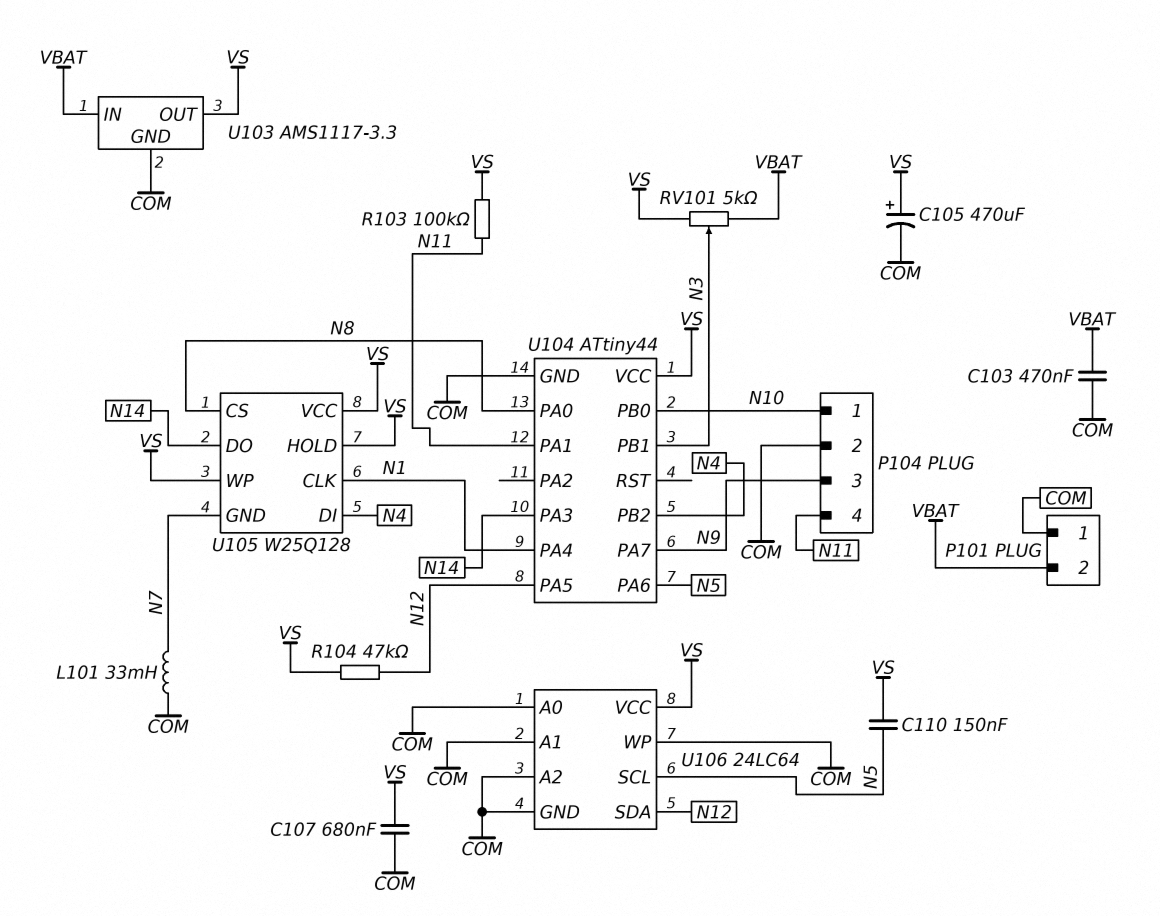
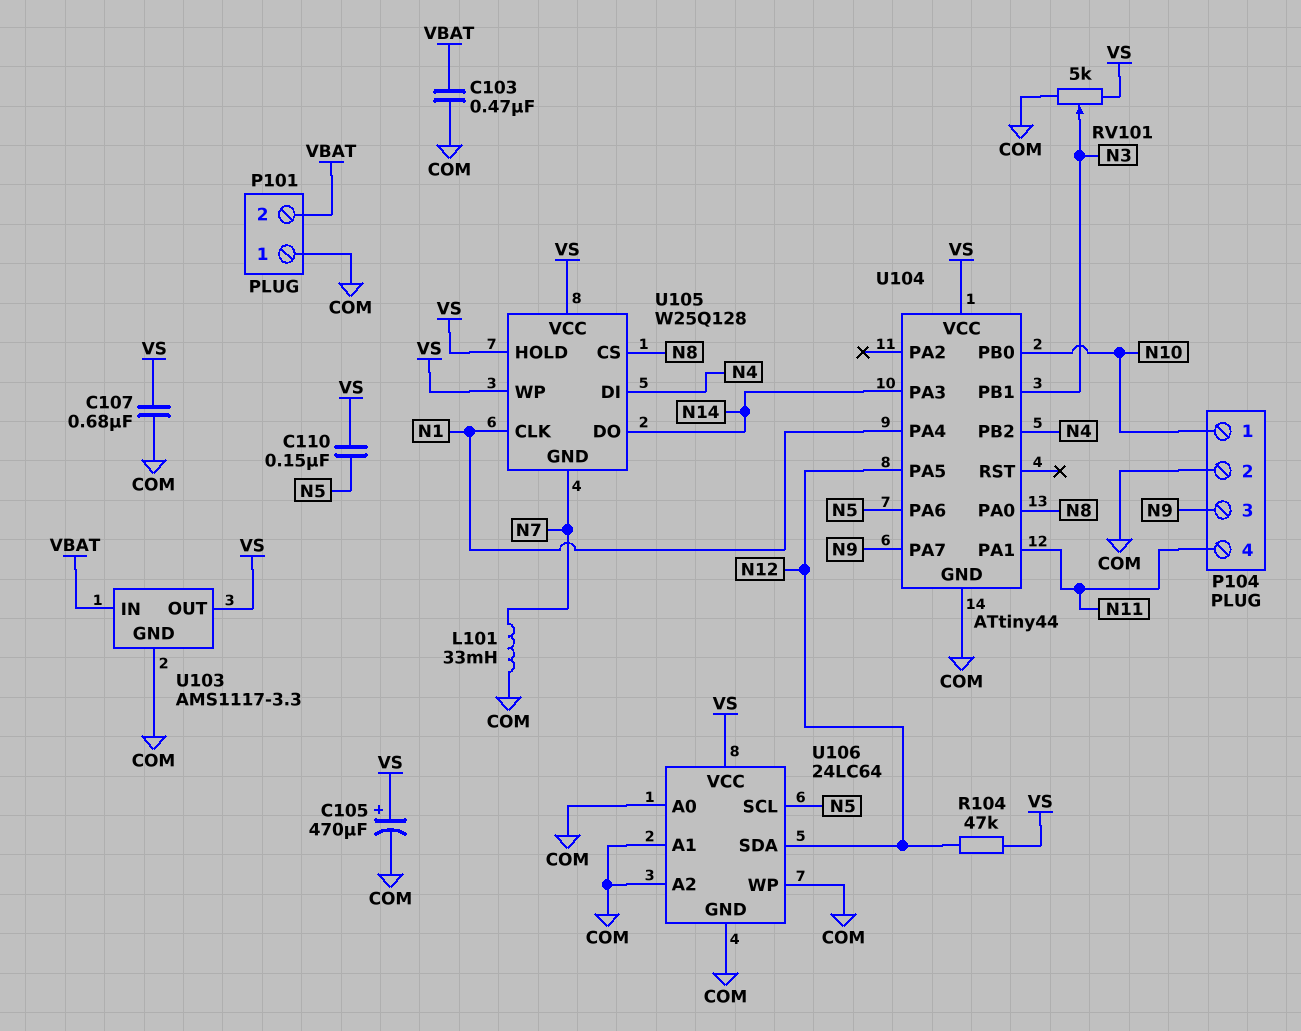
R103: 100k (N11, VS) -> none
RV101: 5k (VBAT, VS, wiper N3) -> 5k (COM, VS, wiper N3)

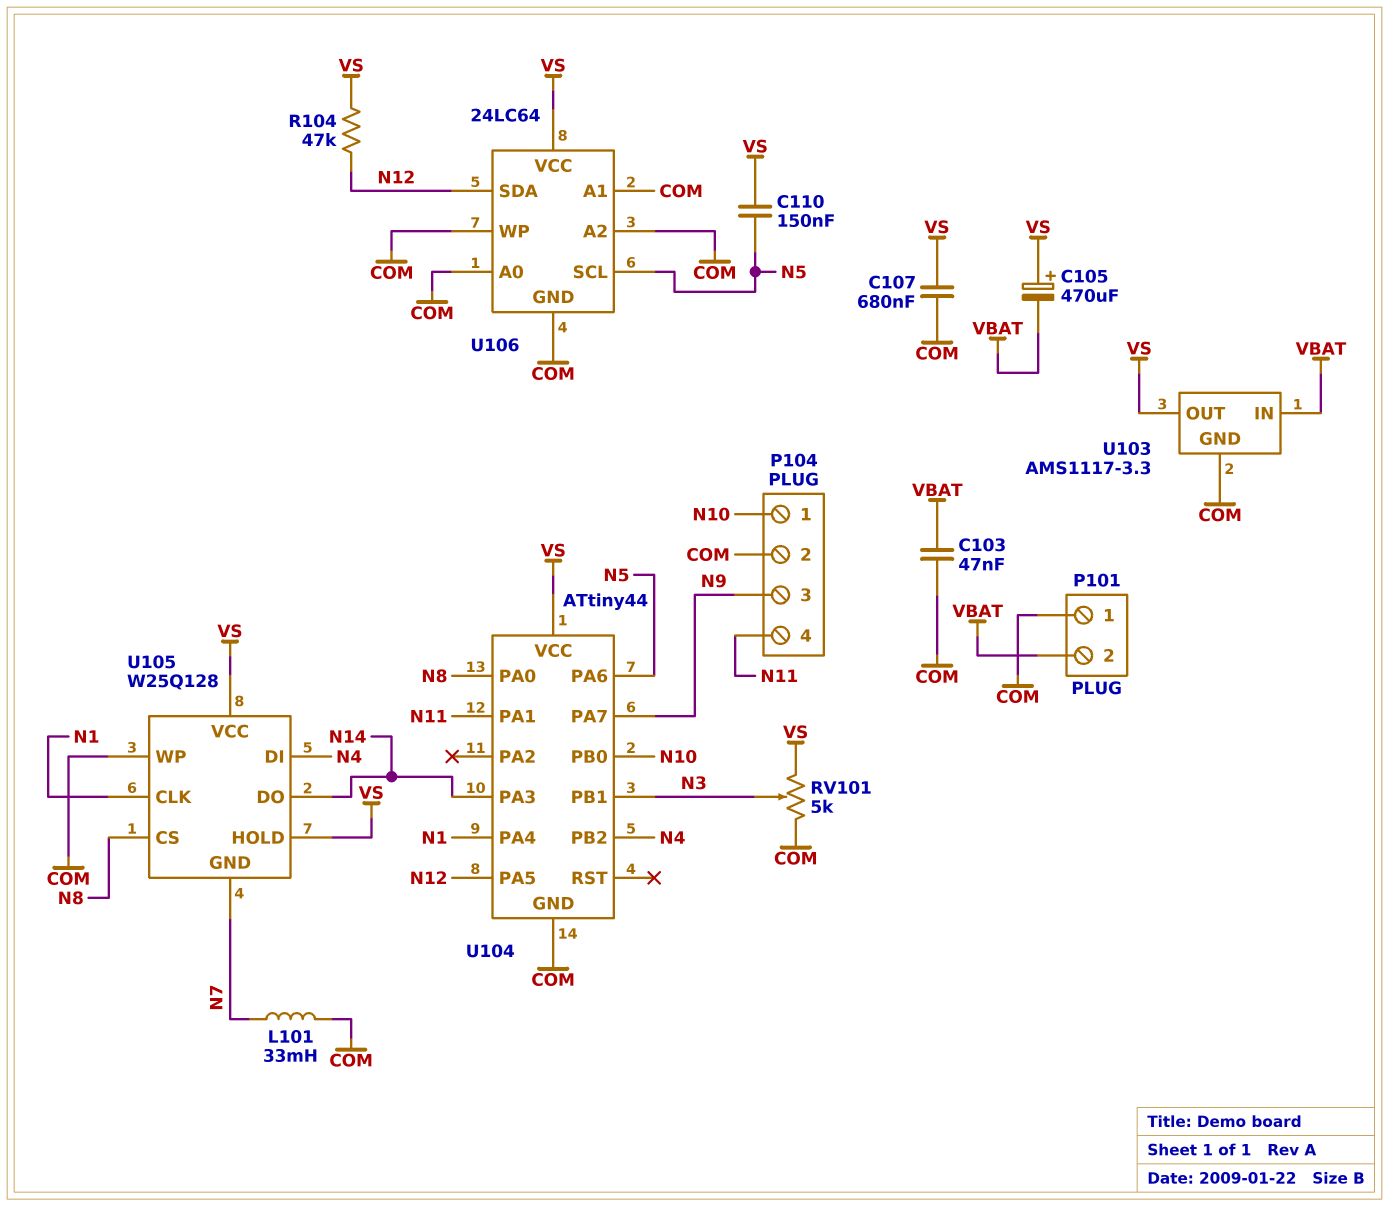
C103: 470nF (COM, VBAT) -> 47nF (COM, VBAT)
C105: 470uF (plus VS, minus COM) -> 470uF (plus VS, minus VBAT)
U105 pin WP: VS -> COM

